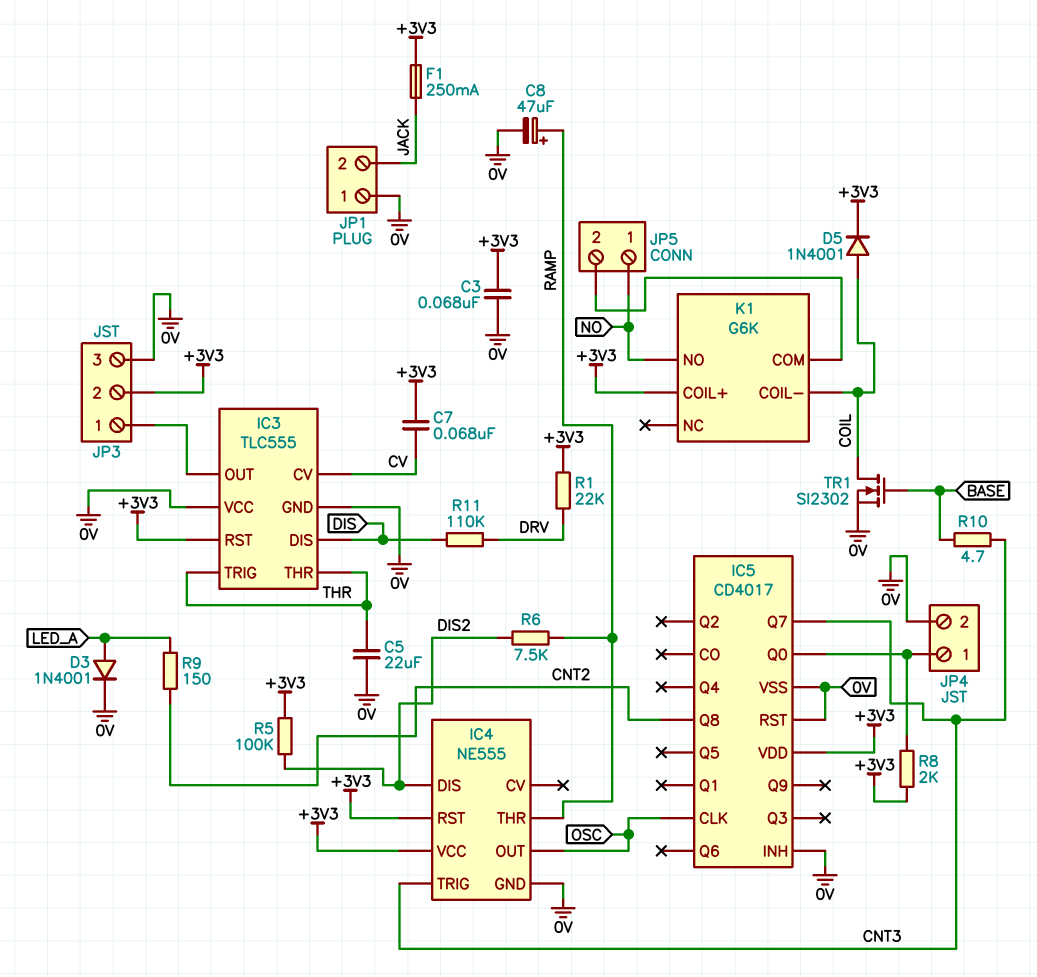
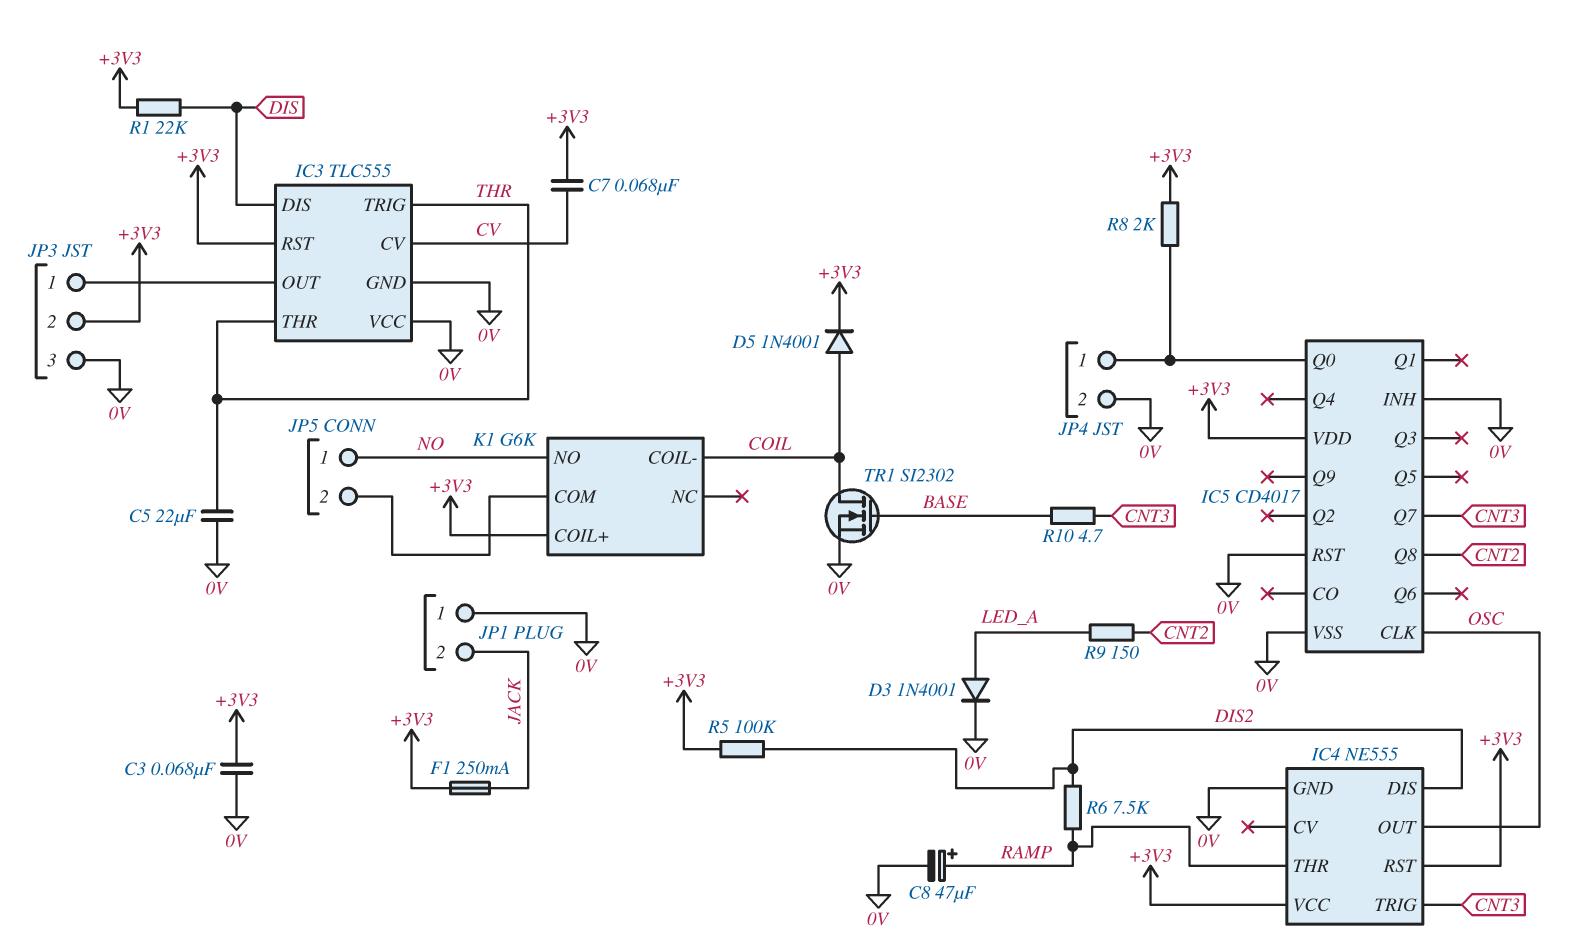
R1: 22k (+3V3, DRV) -> 22k (+3V3, DIS)
R11: 110k (DIS, DRV) -> none

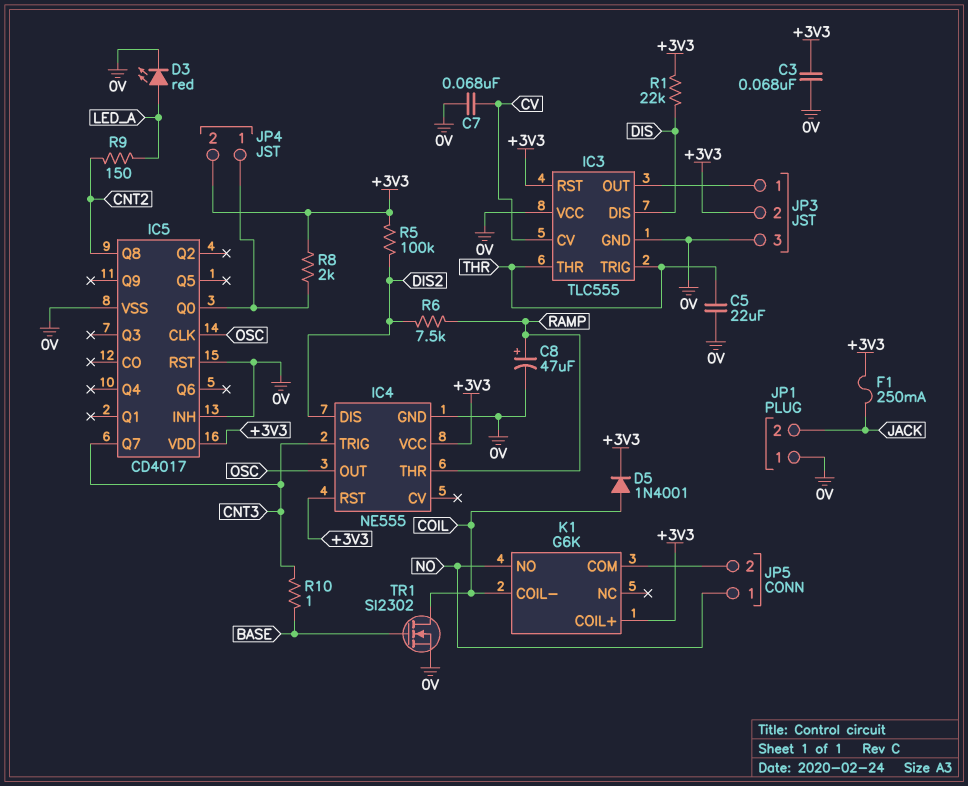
C7: 68nF (+3V3, CV) -> 68nF (0V, CV)
D3: diode 1N4001 (A LED_A, K 0V) -> LED red (A LED_A, K 0V)
JP4 pin 2: 0V -> +3V3
R10: 4.7 (BASE, CNT3) -> 1 (BASE, CNT3)

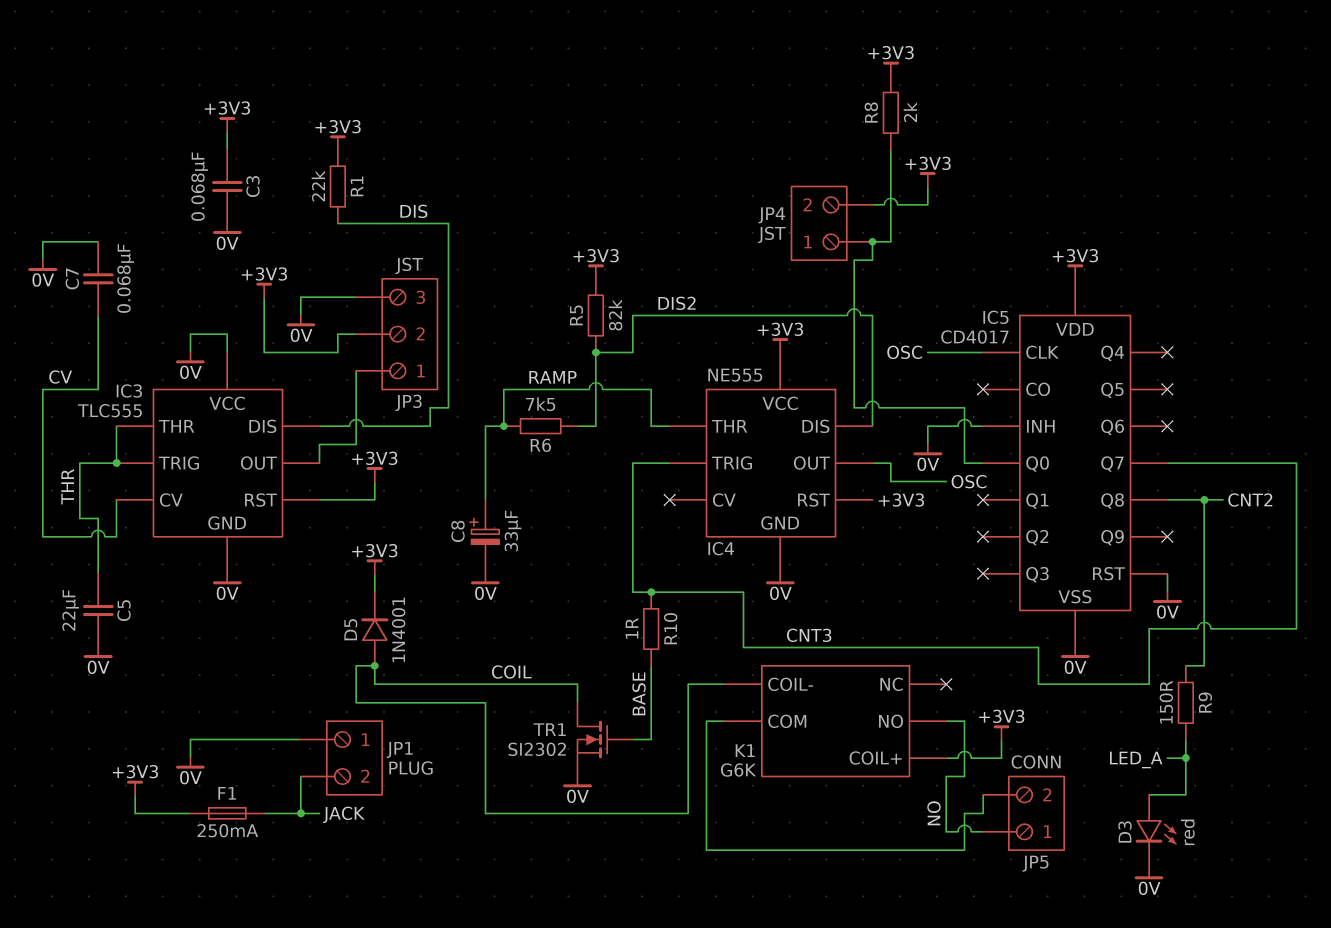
C8: 47uF (plus RAMP, minus 0V) -> 33uF (plus RAMP, minus 0V)
R5: 100k (+3V3, DIS2) -> 82k (+3V3, DIS2)

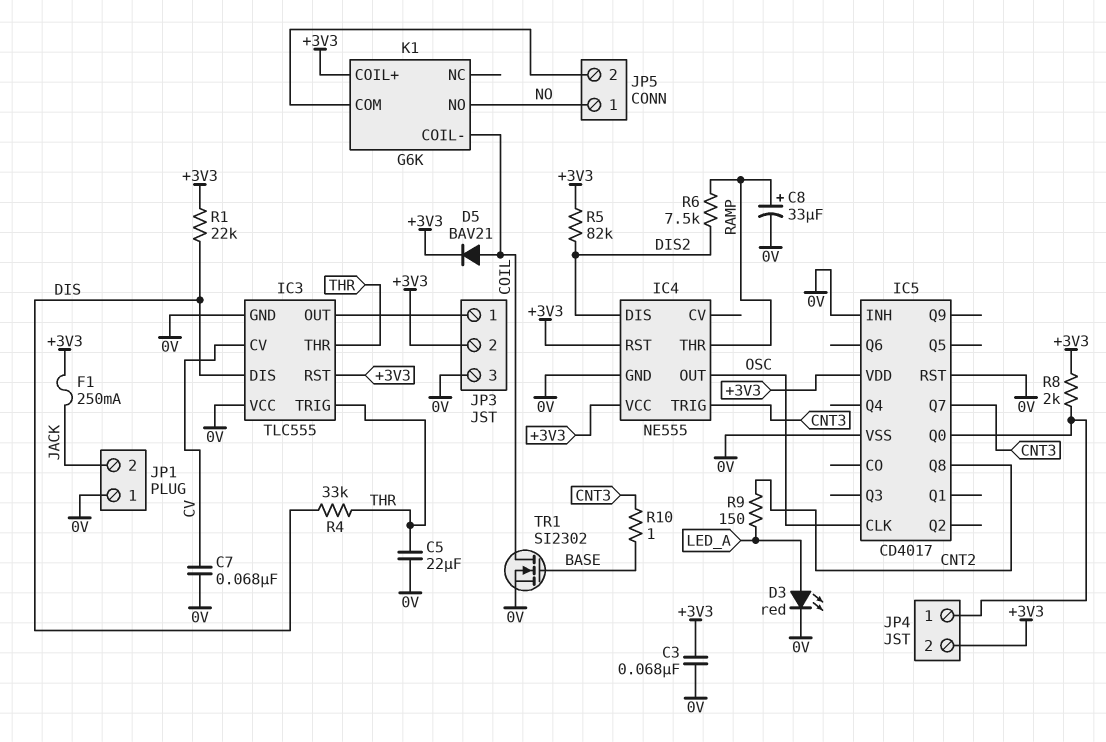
D5: diode 1N4001 (A COIL, K +3V3) -> diode BAV21 (A COIL, K +3V3)
R4: none -> 33k (DIS, THR)

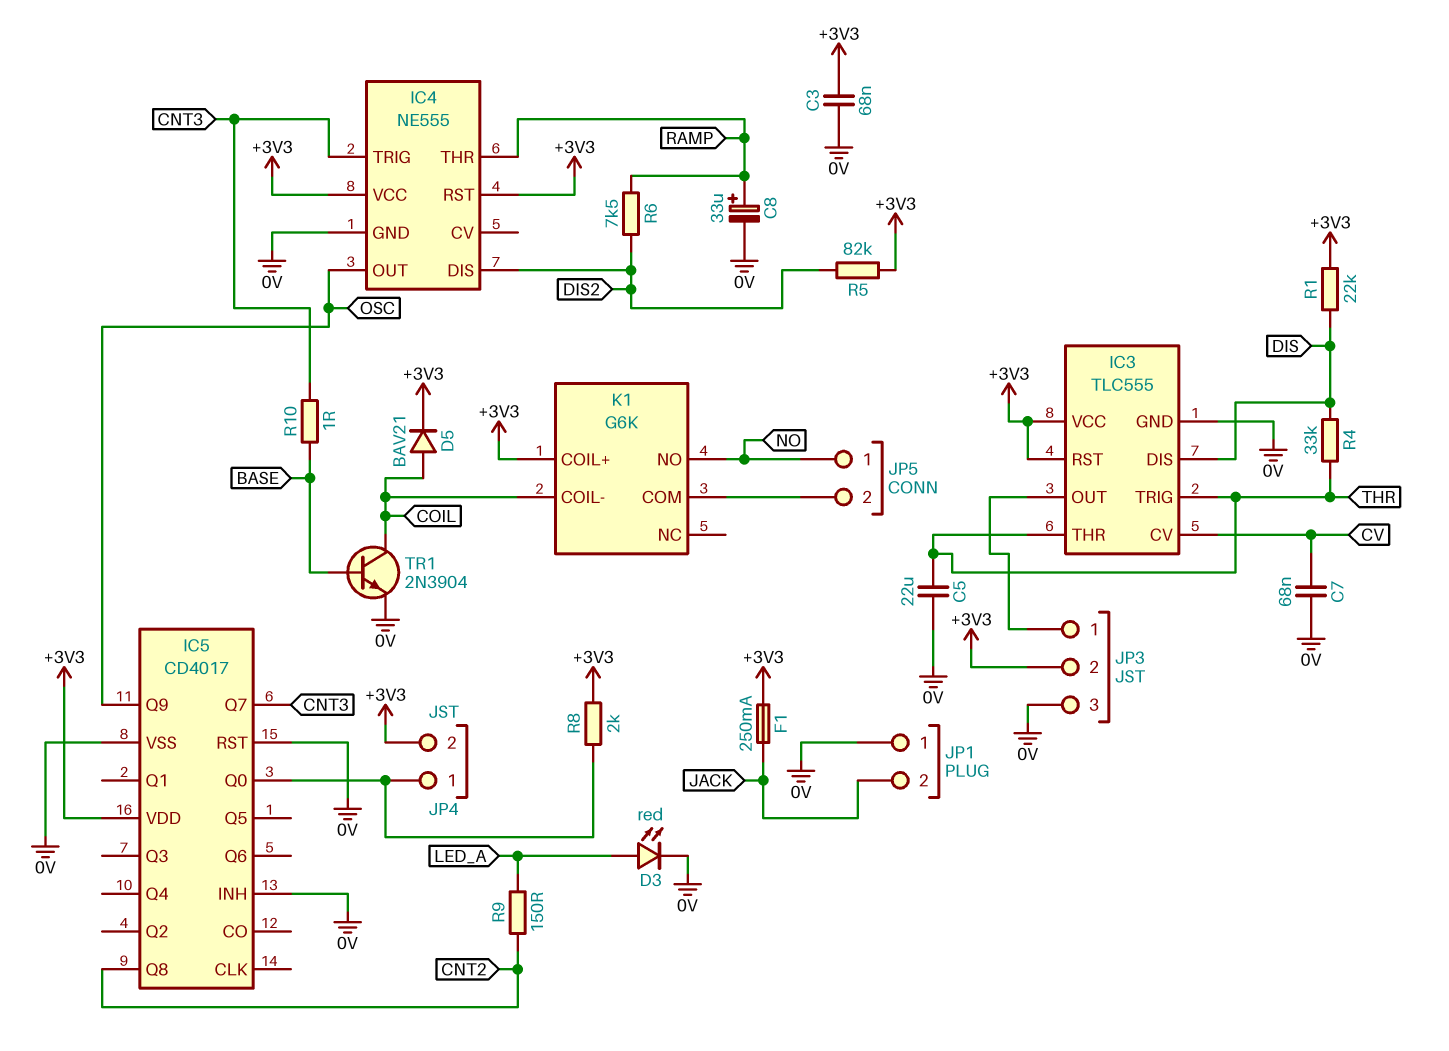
IC3 pin VCC: 0V -> +3V3
IC5 pin CLK: OSC -> none
IC5 pin Q9: none -> OSC
TR1: NMOS SI2302 (G BASE, D COIL, S 0V) -> NPN 2N3904 (B BASE, C COIL, E 0V)

